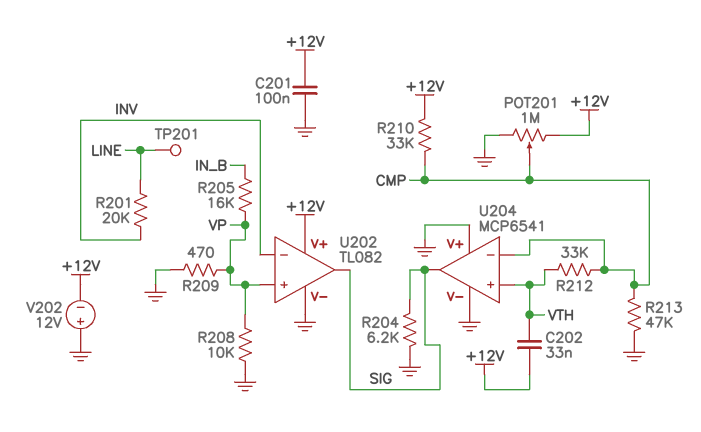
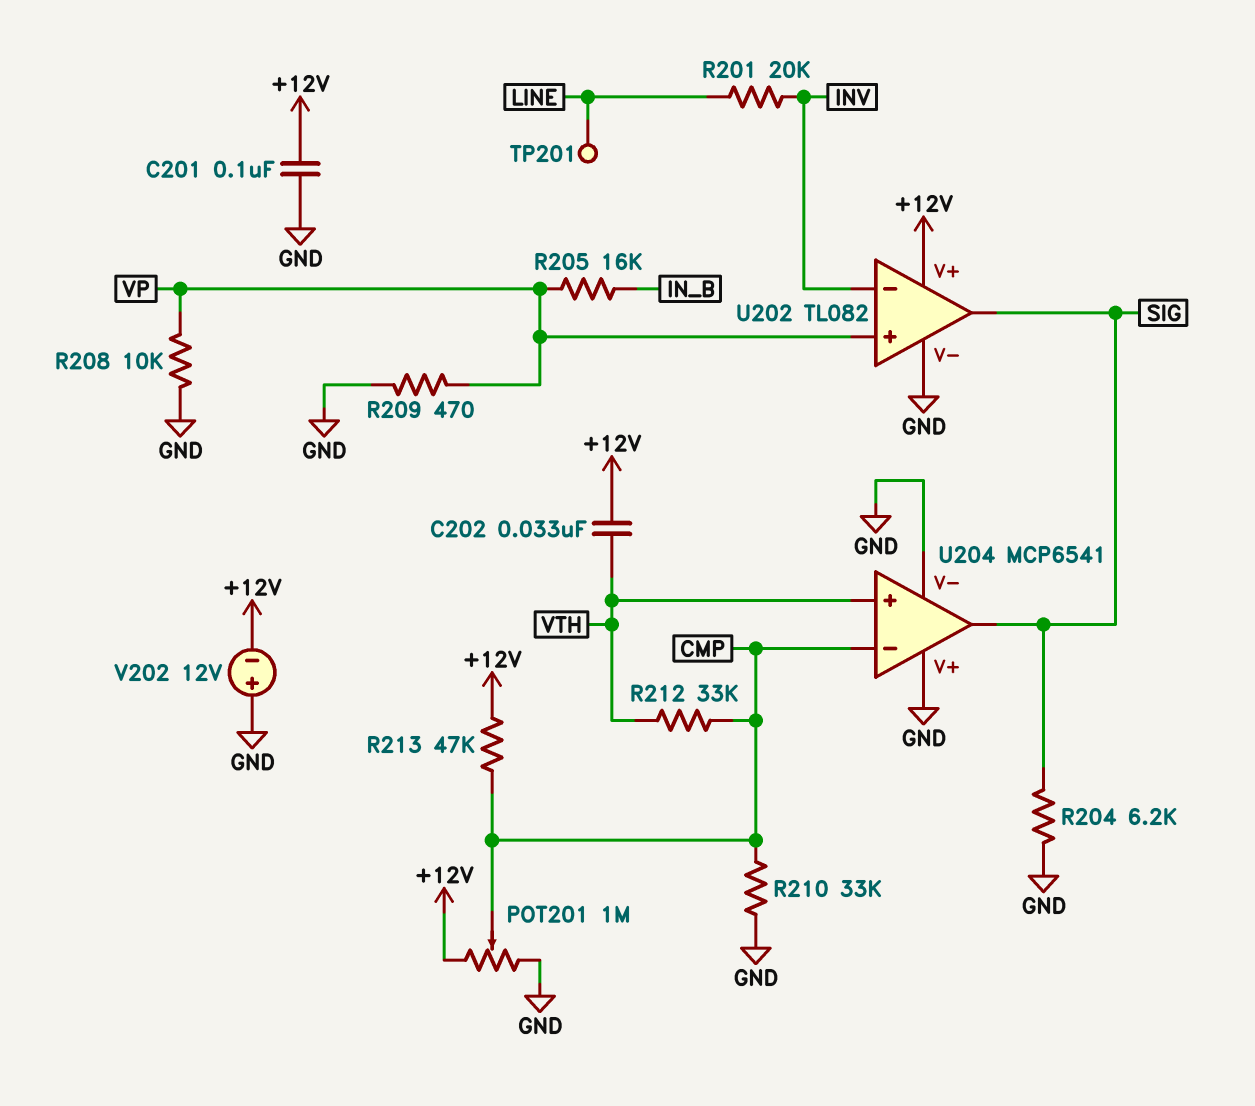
R210: 33k (+12V, CMP) -> 33k (CMP, GND)
R213: 47k (CMP, GND) -> 47k (+12V, CMP)

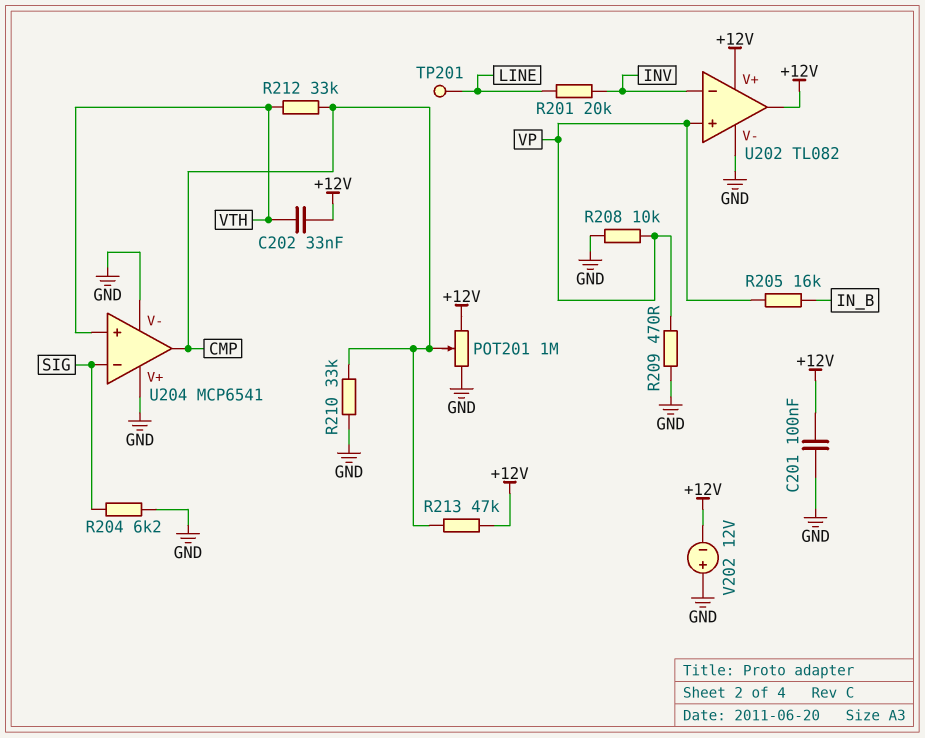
U202 pin out: SIG -> +12V
U204 pin in-: CMP -> SIG
U204 pin out: SIG -> CMP

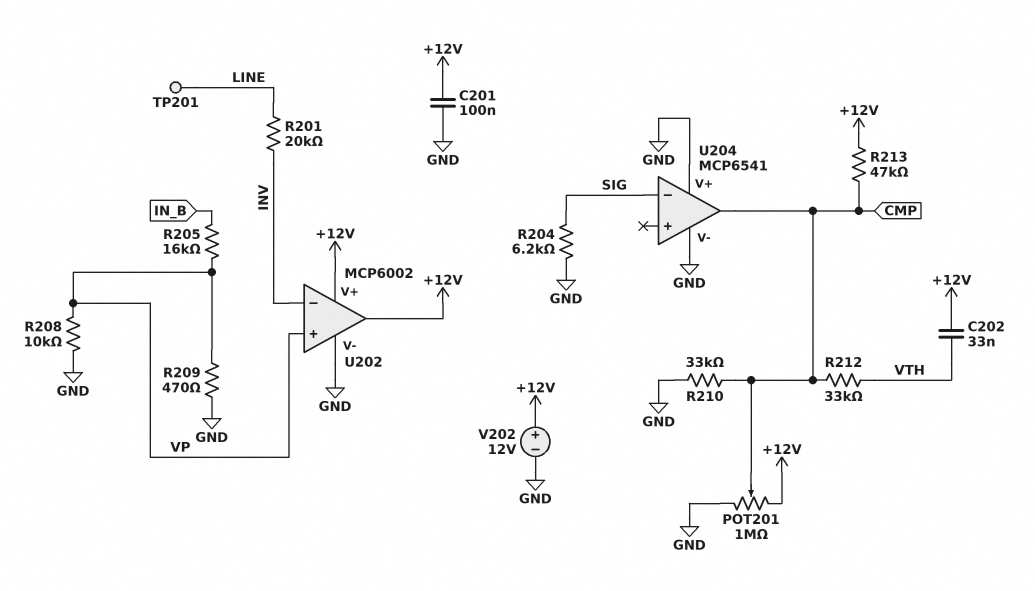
U202: TL082 -> MCP6002
U204 pin in+: VTH -> none
V202: 12V (plus GND, minus +12V) -> 12V (plus +12V, minus GND)

